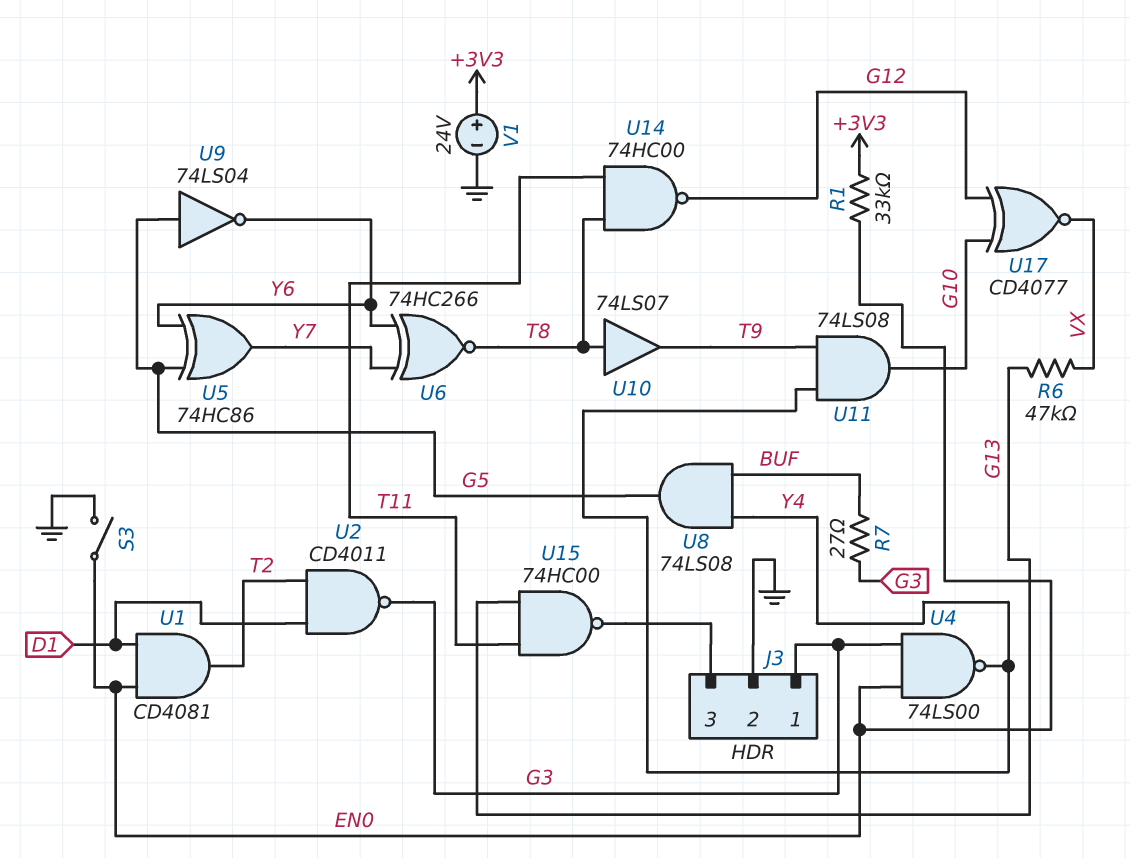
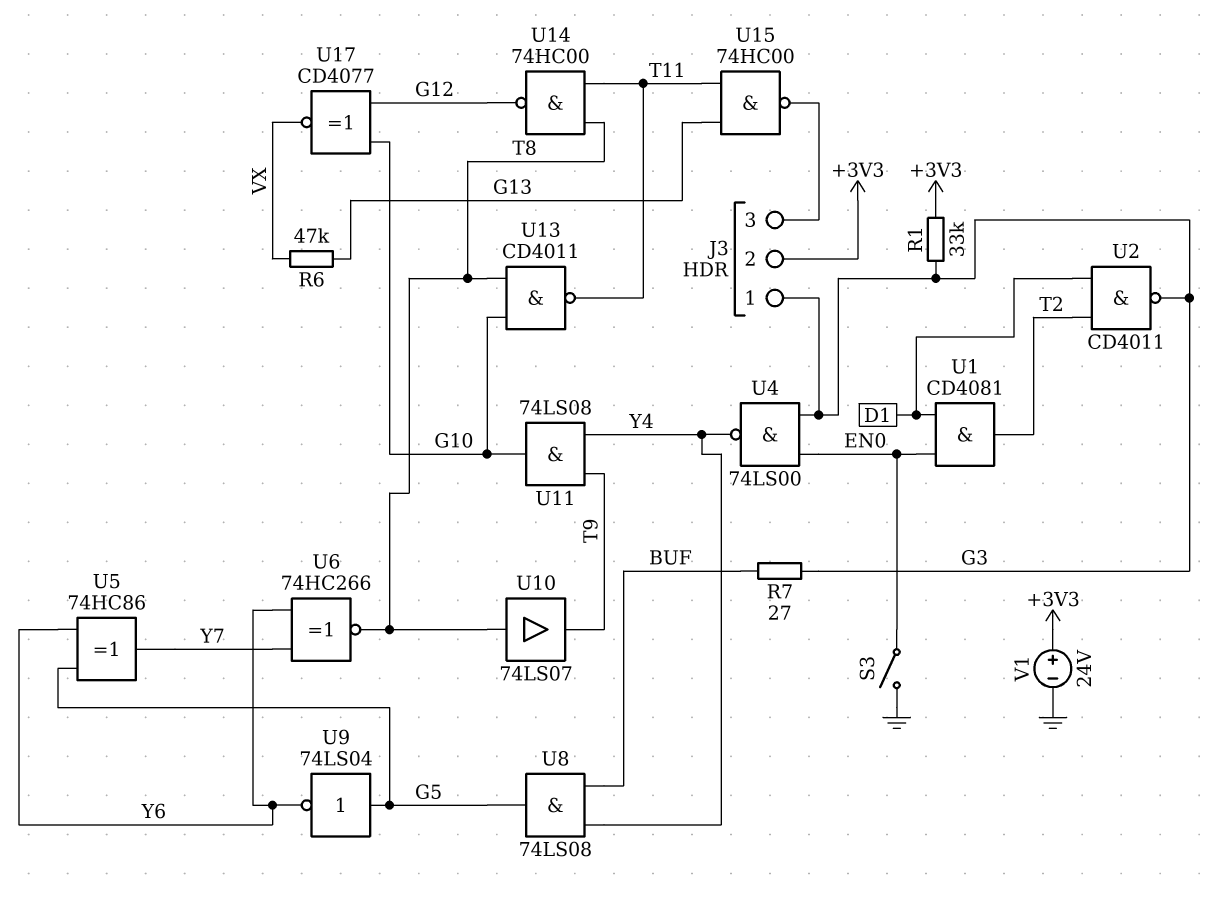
J3 pin 2: GND -> +3V3
R1: 33k (+3V3, EN0) -> 33k (+3V3, G3)
U13: none -> NAND CD4011 (in G10, in T8, out T11)

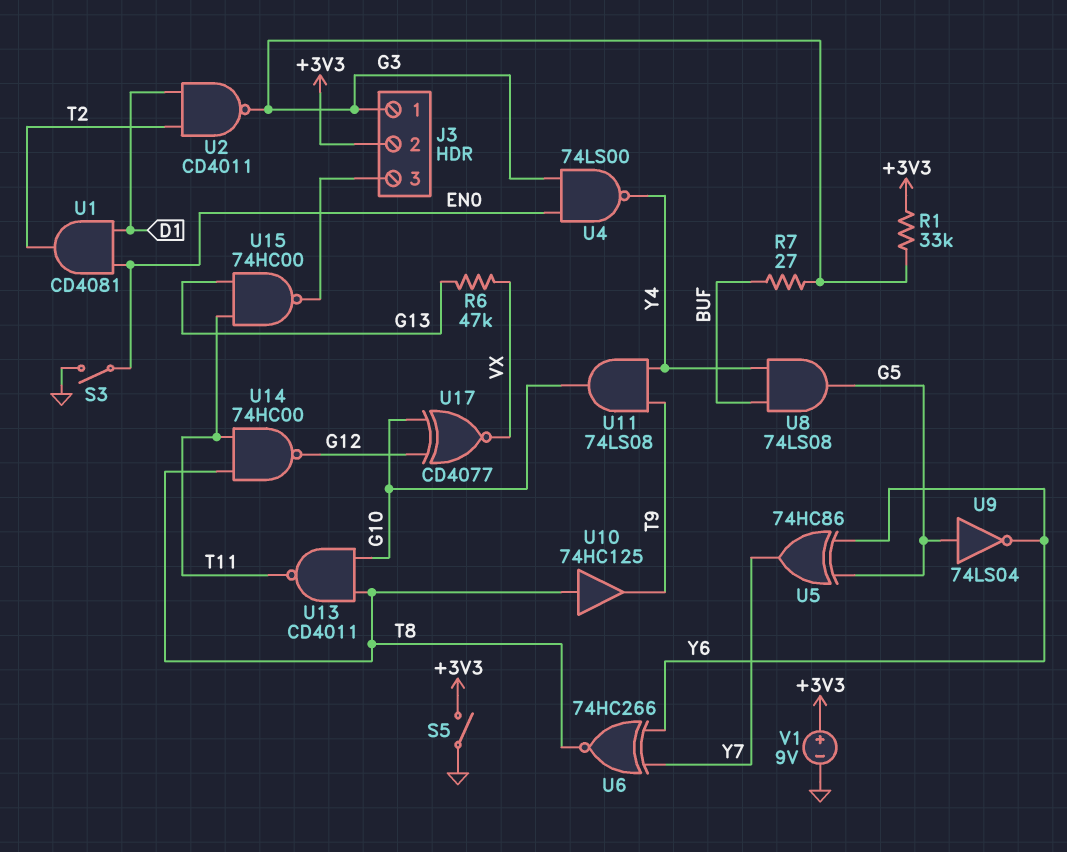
S5: none -> switch (+3V3, GND)
U10: buffer 74LS07 (in T8, out T9) -> buffer 74HC125 (in T8, out T9)
V1: 24V (plus +3V3, minus GND) -> 9V (plus +3V3, minus GND)

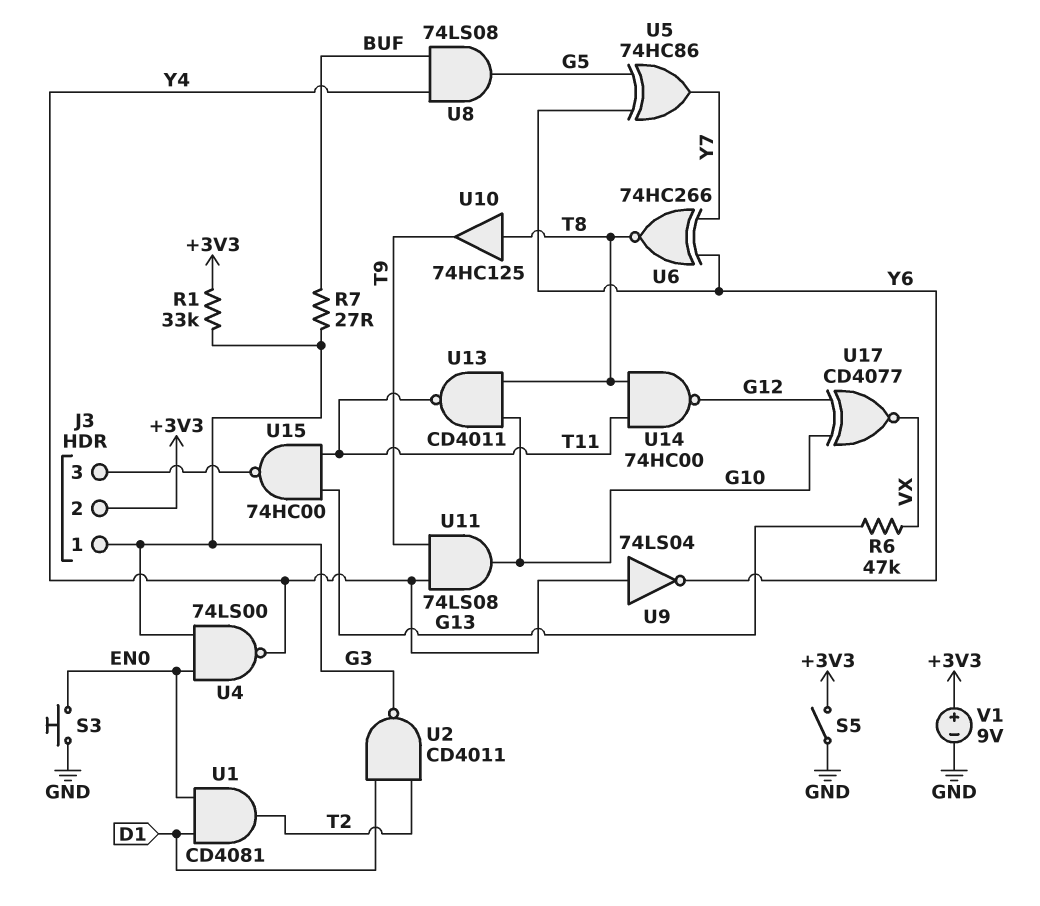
S3: switch (EN0, GND) -> button (EN0, GND)
U9: NOT 74LS04 (in G5, out Y6) -> NOT 74LS04 (in Y4, out Y6)

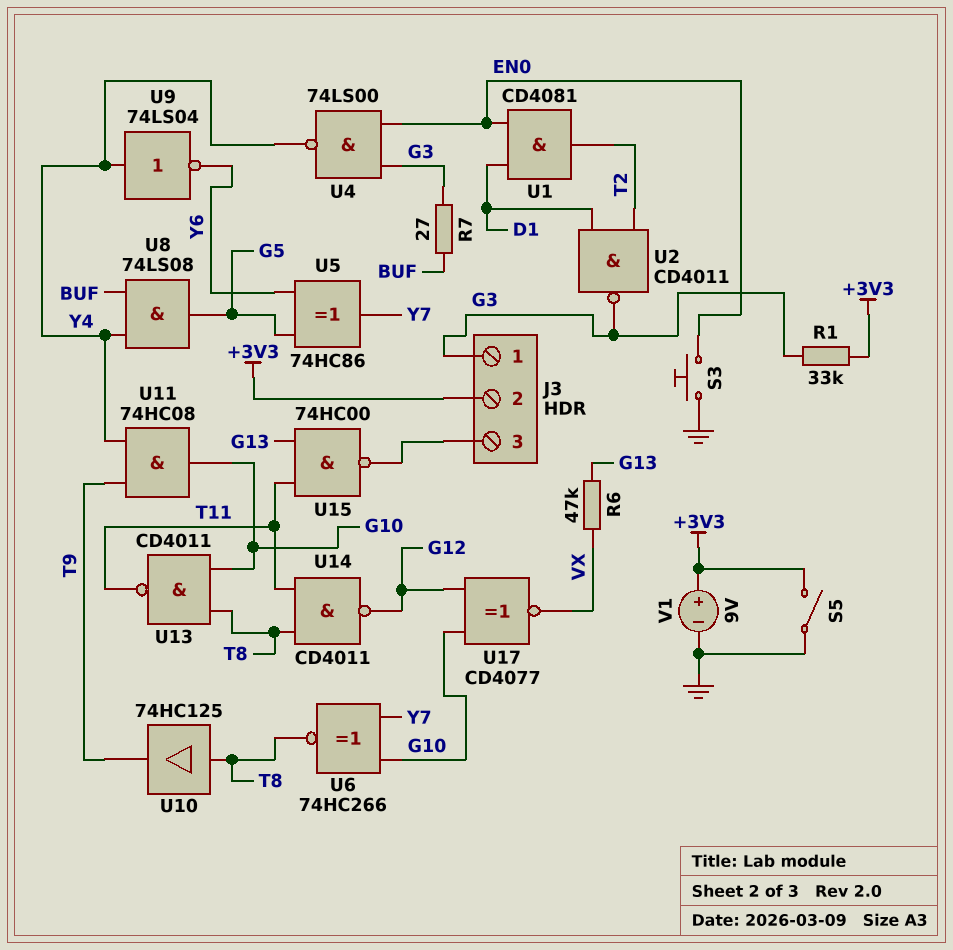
U6: XNOR 74HC266 (in Y6, in Y7, out T8) -> XNOR 74HC266 (in G10, in Y7, out T8)
U11: AND 74LS08 (in T9, in Y4, out G10) -> AND 74HC08 (in T9, in Y4, out G10)
U14: NAND 74HC00 (in T8, in T11, out G12) -> NAND CD4011 (in T8, in T11, out G12)

